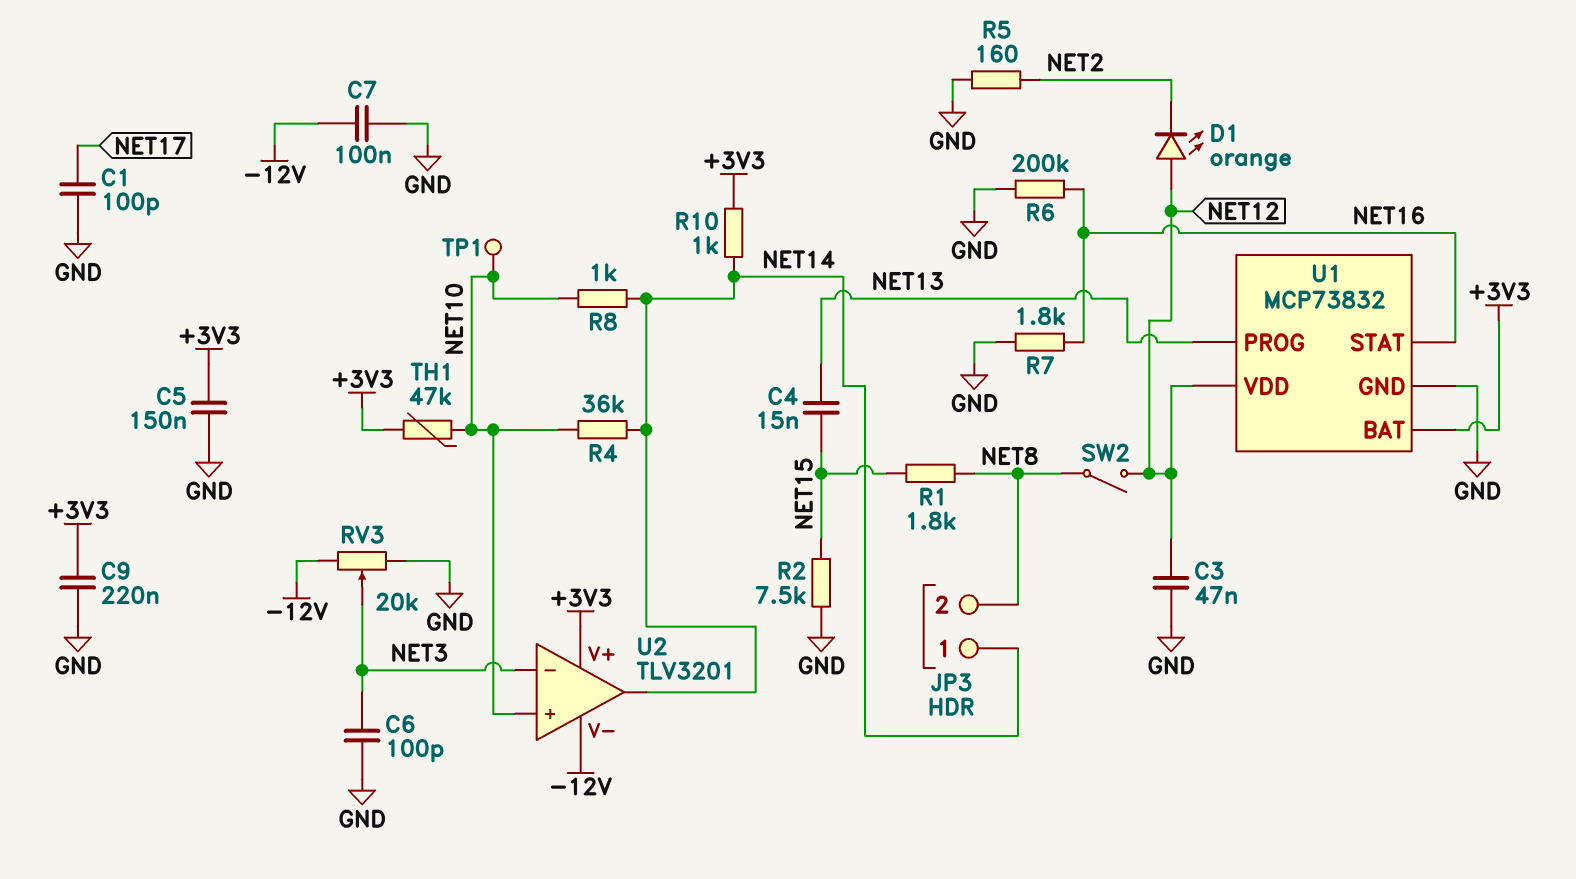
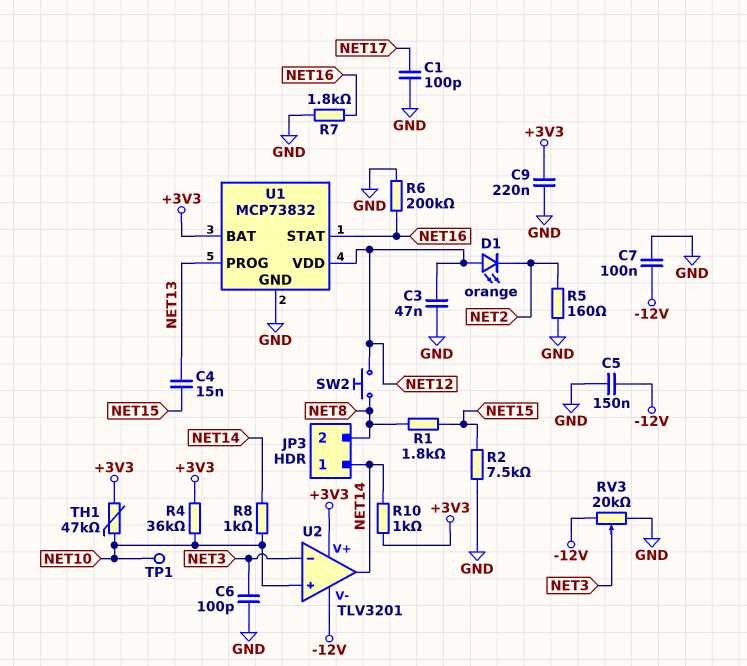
C5: 150nF (+3V3, GND) -> 150nF (-12V, GND)
R4: 36k (NET10, NET14) -> 36k (+3V3, NET10)
SW2: switch (NET8, NET12) -> button (NET8, NET12)

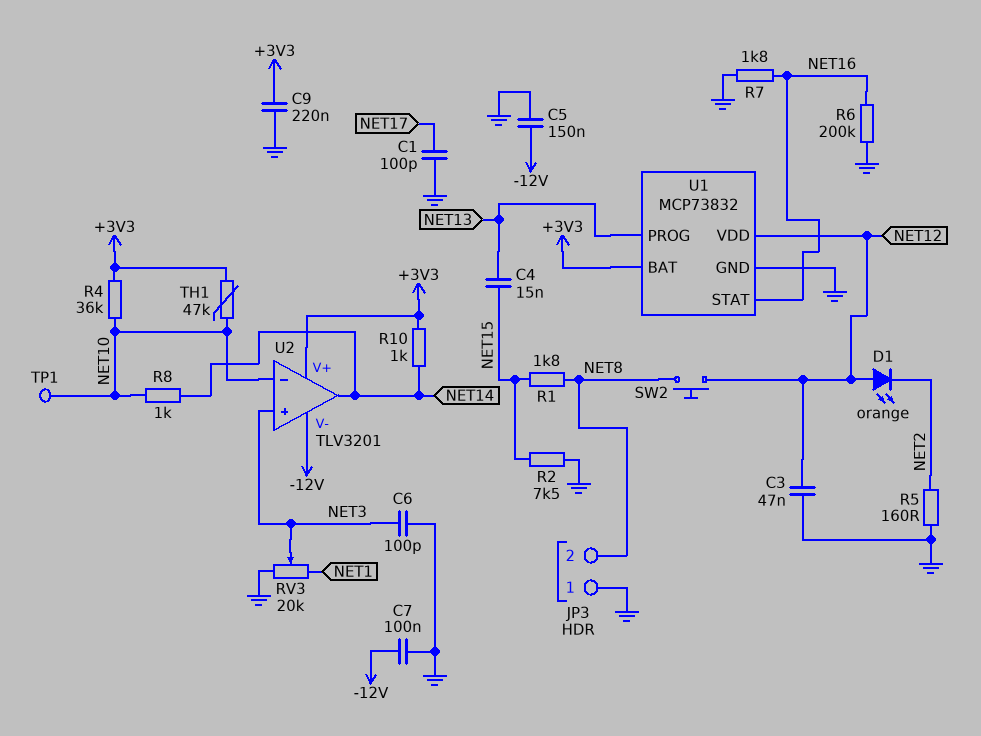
JP3 pin 1: NET14 -> GND
RV3: 20k (-12V, GND, wiper NET3) -> 20k (GND, NET1, wiper NET3)
U2 pin in+: NET10 -> NET3
U2 pin in-: NET3 -> NET10

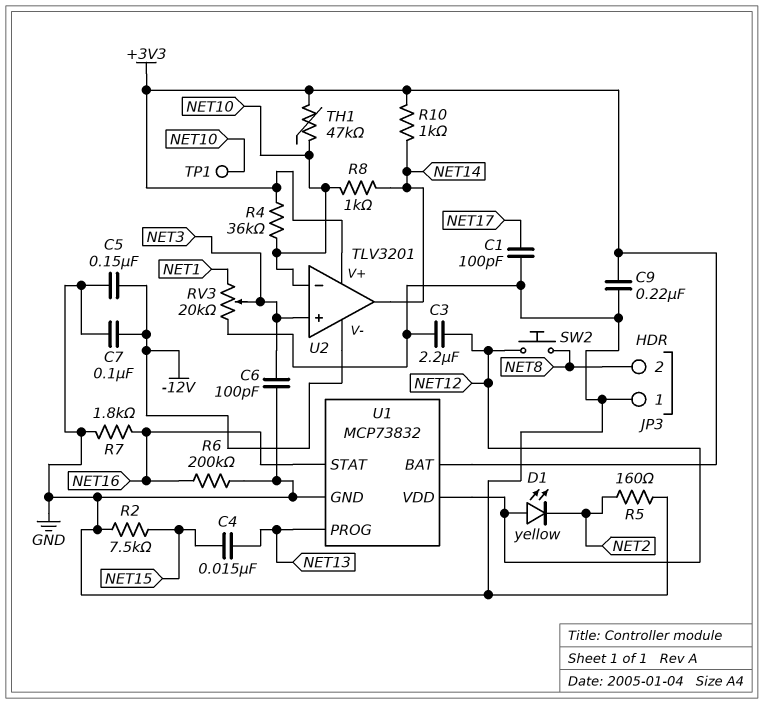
C3: 47nF (GND, NET12) -> 2.2uF (GND, NET12)
D1: LED orange (A NET12, K NET2) -> LED yellow (A NET12, K NET2)
R1: 1.8k (NET8, NET15) -> none

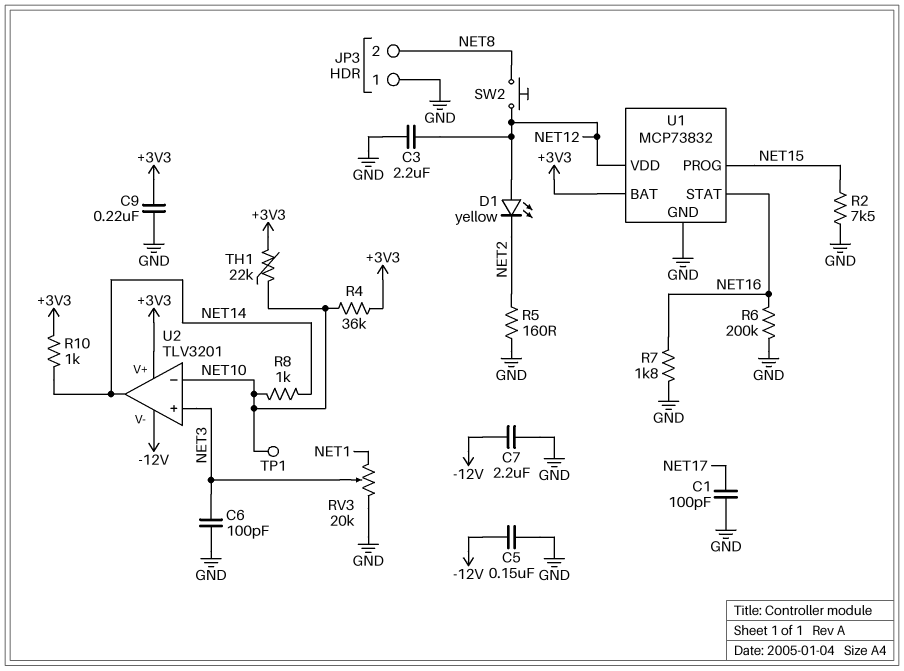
C4: 15nF (NET13, NET15) -> none
C7: 100nF (-12V, GND) -> 2.2uF (-12V, GND)
TH1: 47k (+3V3, NET10) -> 22k (+3V3, NET10)
U1 pin PROG: NET13 -> NET15

